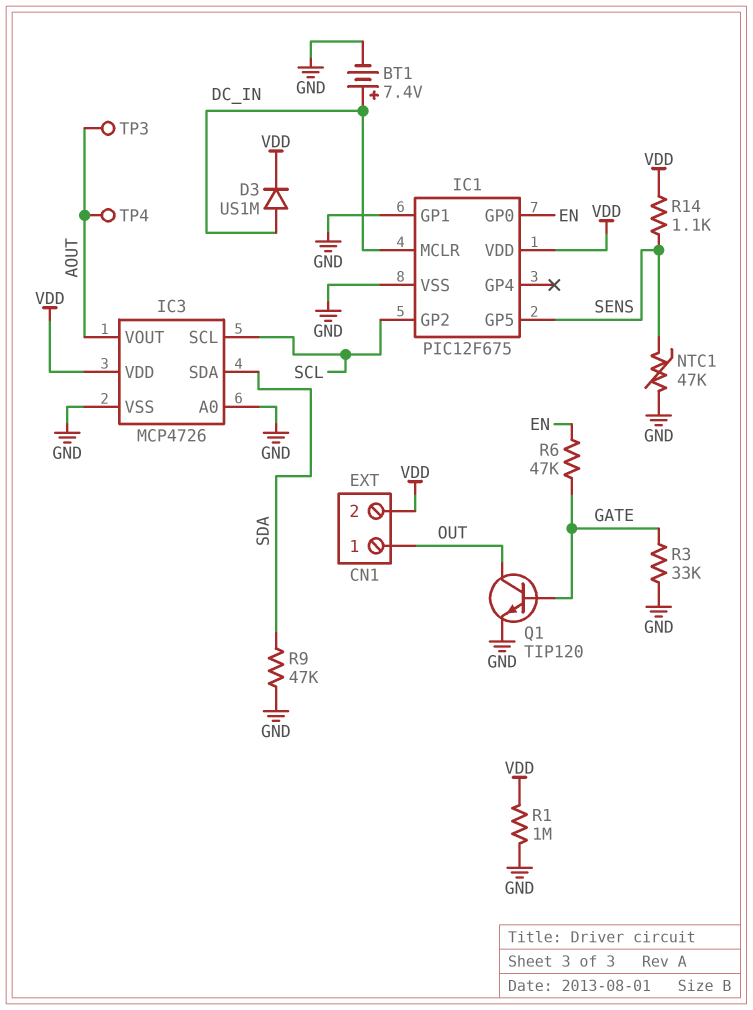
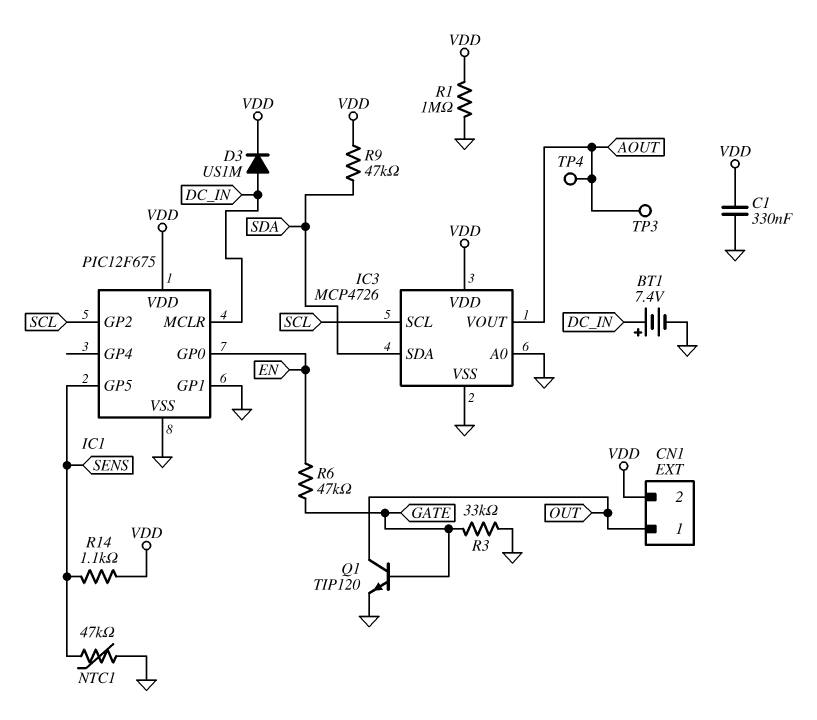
C1: none -> 330nF (GND, VDD)
R9: 47k (GND, SDA) -> 47k (SDA, VDD)

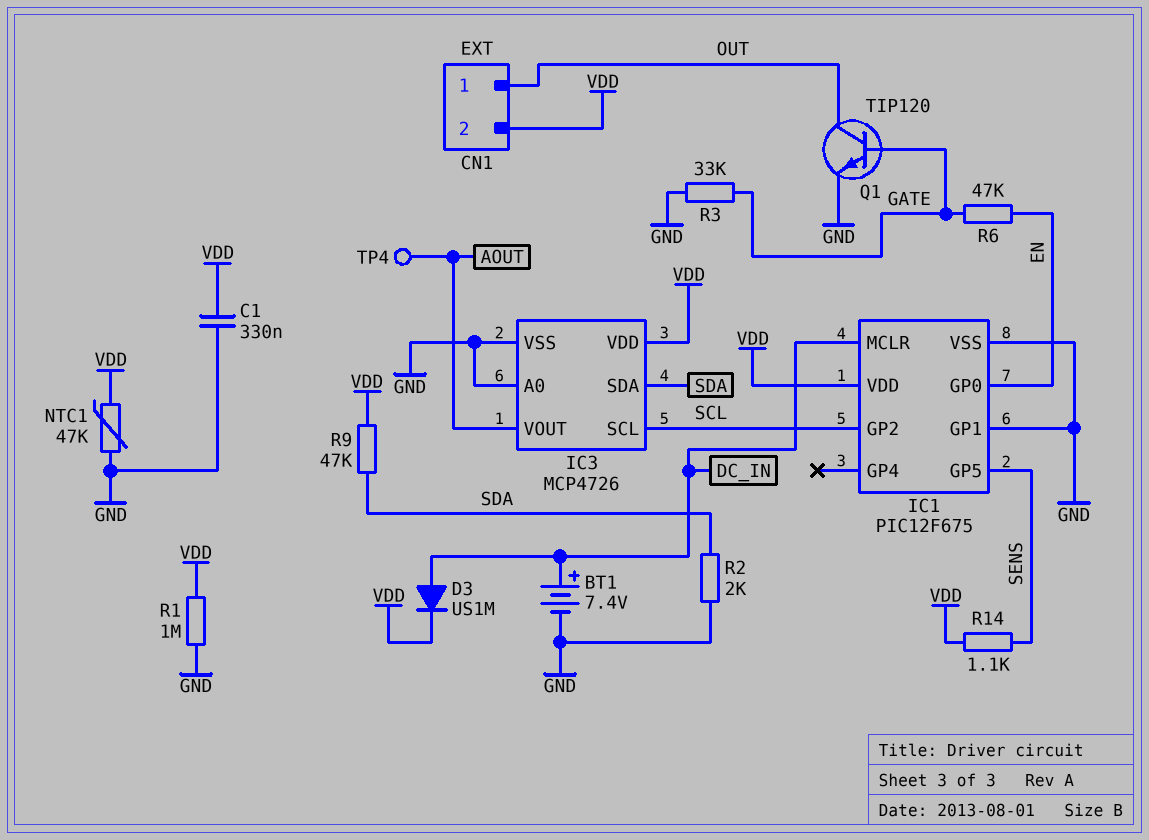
NTC1: 47k (GND, SENS) -> 47k (GND, VDD)
R2: none -> 2k (GND, SDA)
TP3: test point (AOUT) -> none

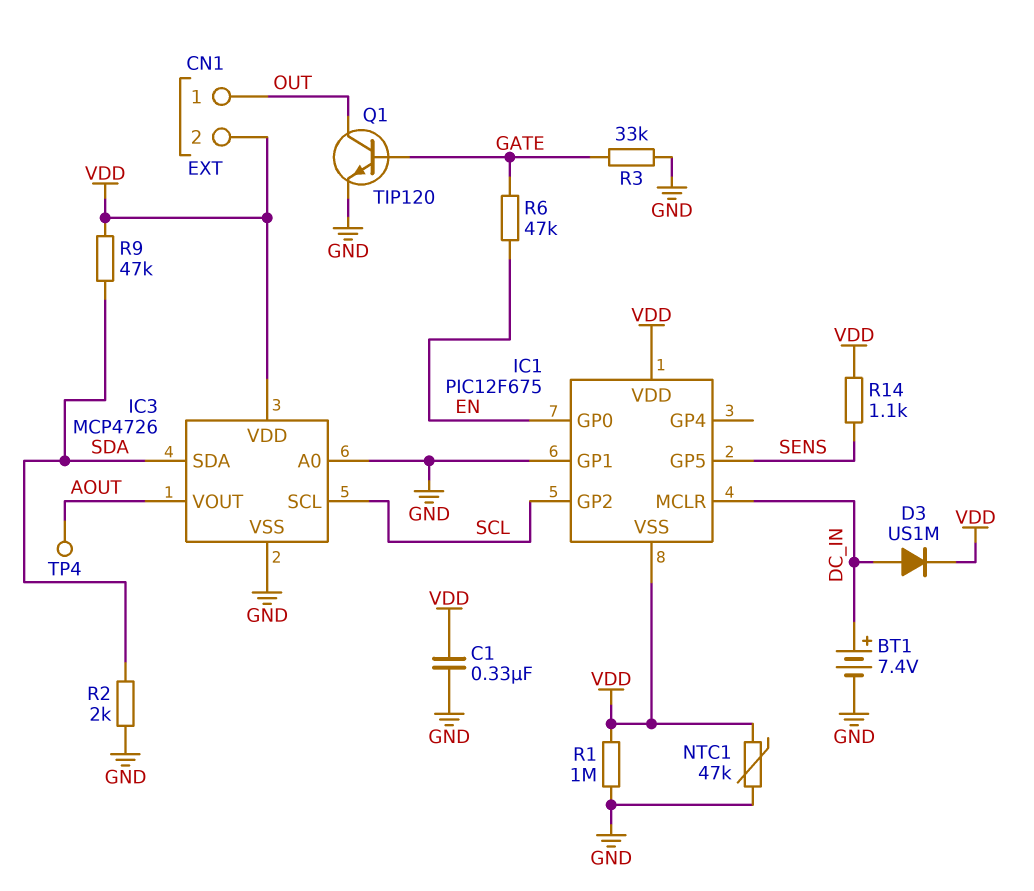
IC1 pin VSS: GND -> VDD

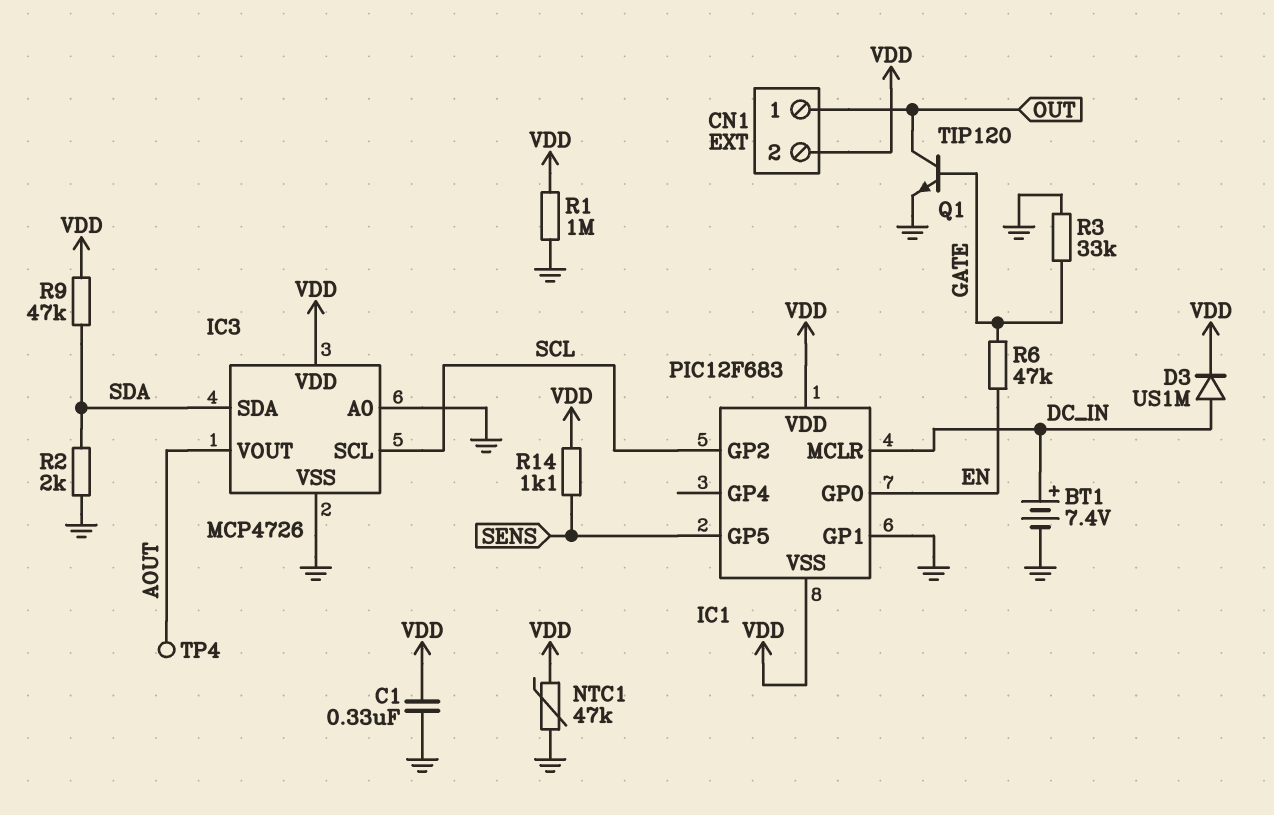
IC1: PIC12F675 -> PIC12F683

